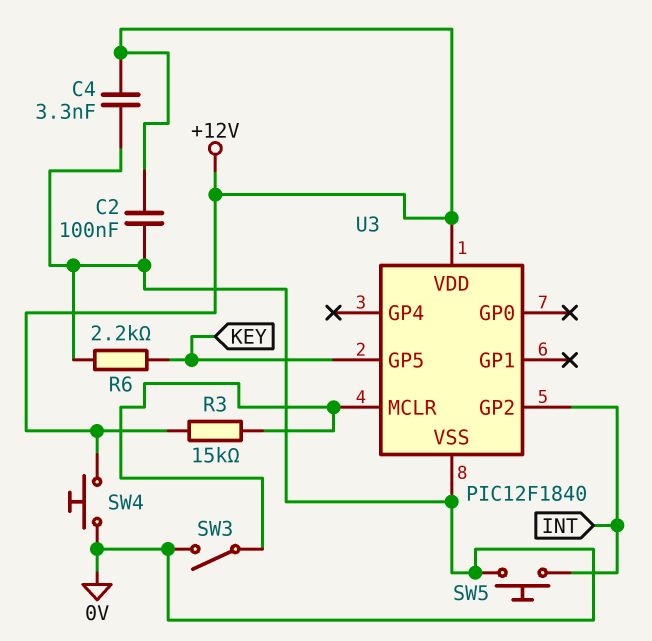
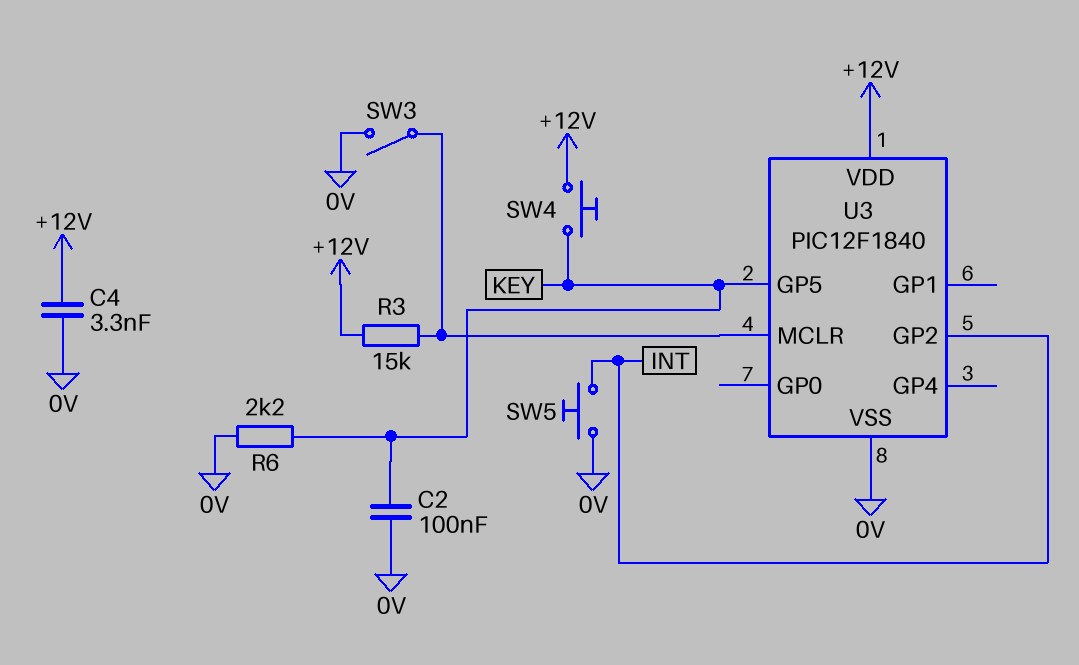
C2: 100nF (+12V, 0V) -> 100nF (0V, KEY)
SW4: button (+12V, 0V) -> button (+12V, KEY)

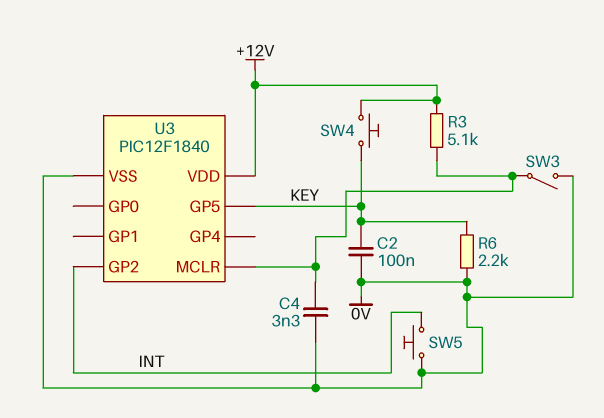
C4: 3.3nF (+12V, 0V) -> 3.3nF (0V, U3/MCLR)
R3: 15k (+12V, U3/MCLR) -> 5.1k (+12V, U3/MCLR)

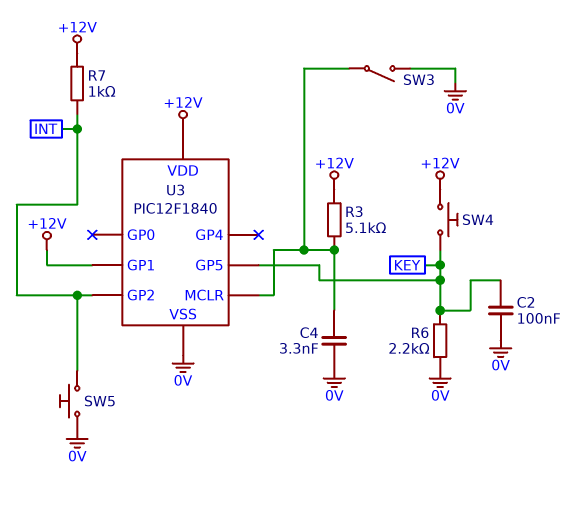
R7: none -> 1k (+12V, INT)
U3 pin GP1: none -> +12V

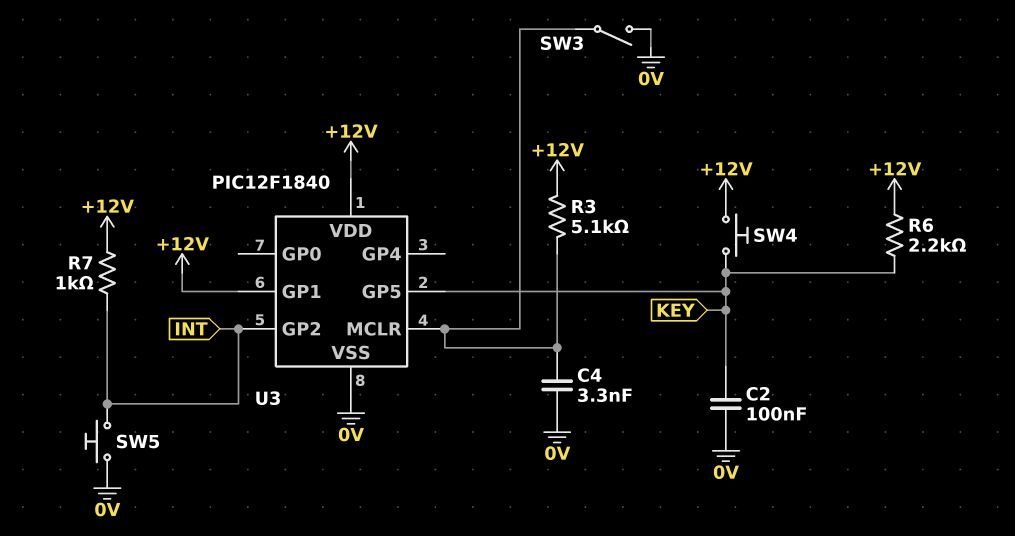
R6: 2.2k (0V, KEY) -> 2.2k (+12V, KEY)

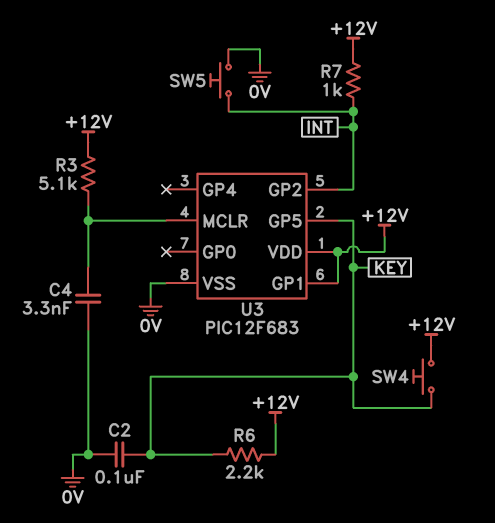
SW3: switch (0V, U3/MCLR) -> none
U3: PIC12F1840 -> PIC12F683

